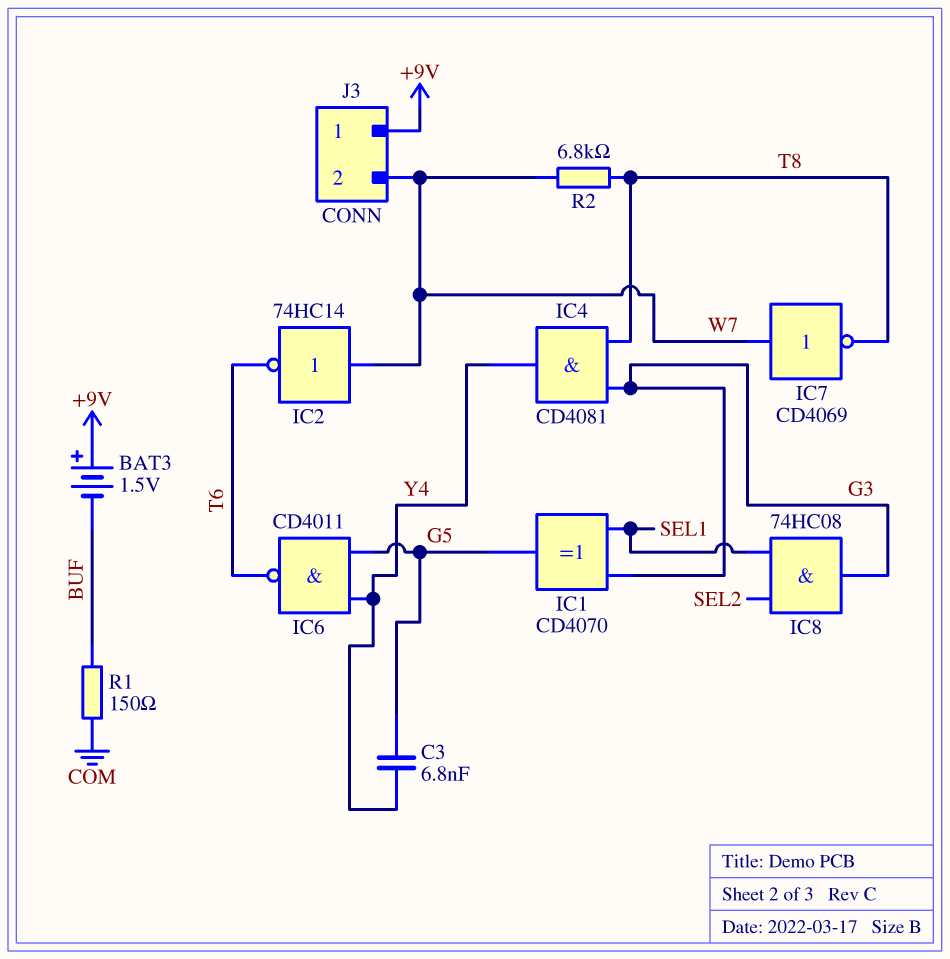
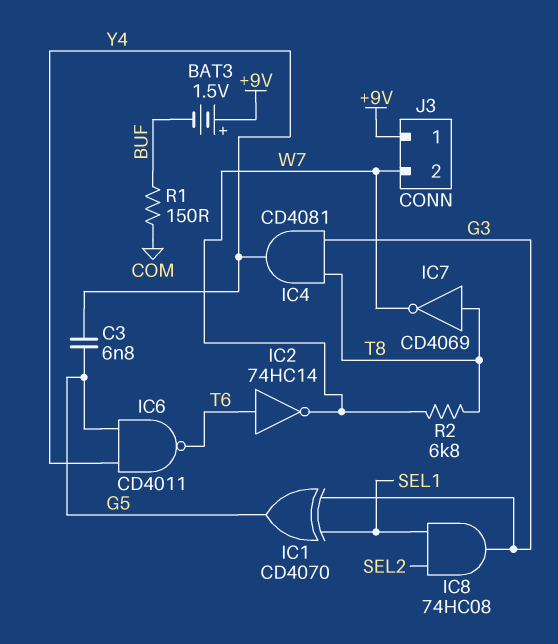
IC2: NOT 74HC14 (in W7, out T6) -> NOT 74HC14 (in T6, out W7)
IC7: NOT CD4069 (in W7, out T8) -> NOT CD4069 (in T8, out W7)

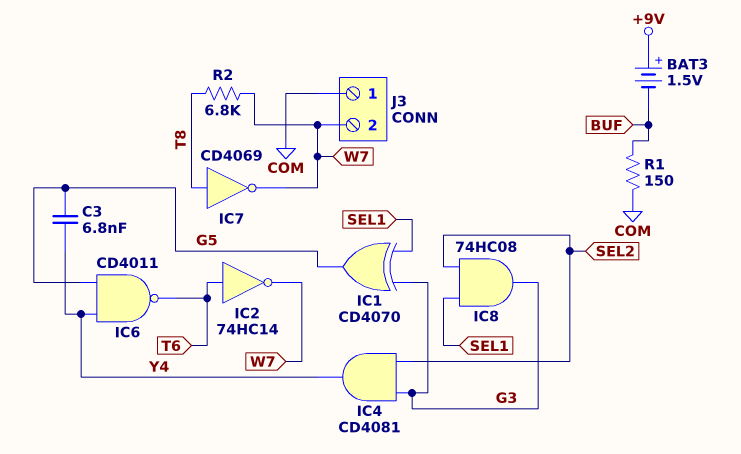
IC4: AND CD4081 (in G3, in T8, out Y4) -> AND CD4081 (in G3, in SEL2, out Y4)
J3 pin 1: +9V -> COM

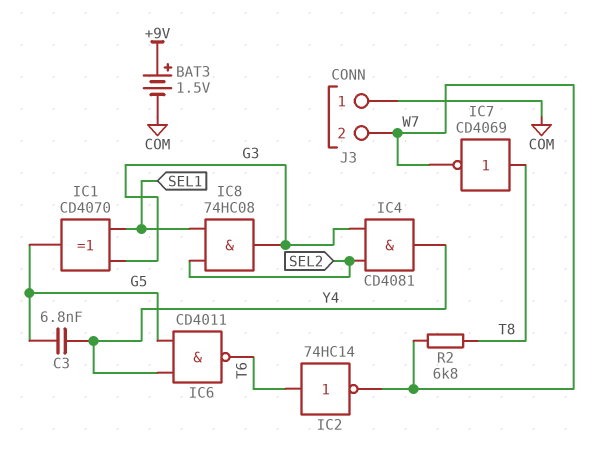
BAT3: 1.5V (plus +9V, minus BUF) -> 1.5V (plus +9V, minus COM)
R1: 150 (BUF, COM) -> none

